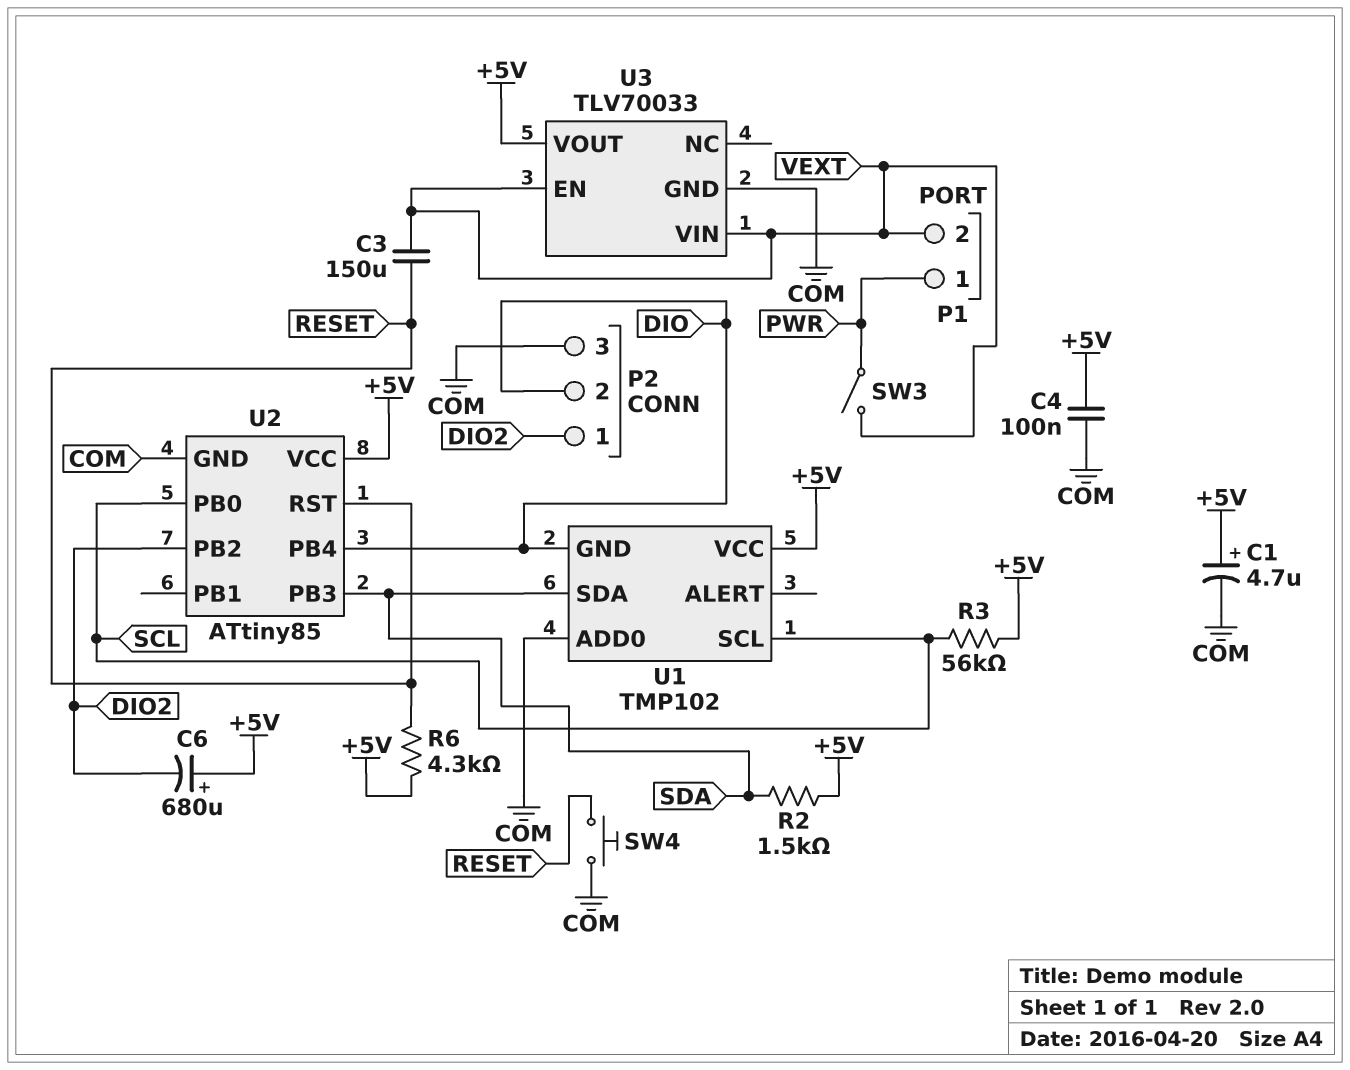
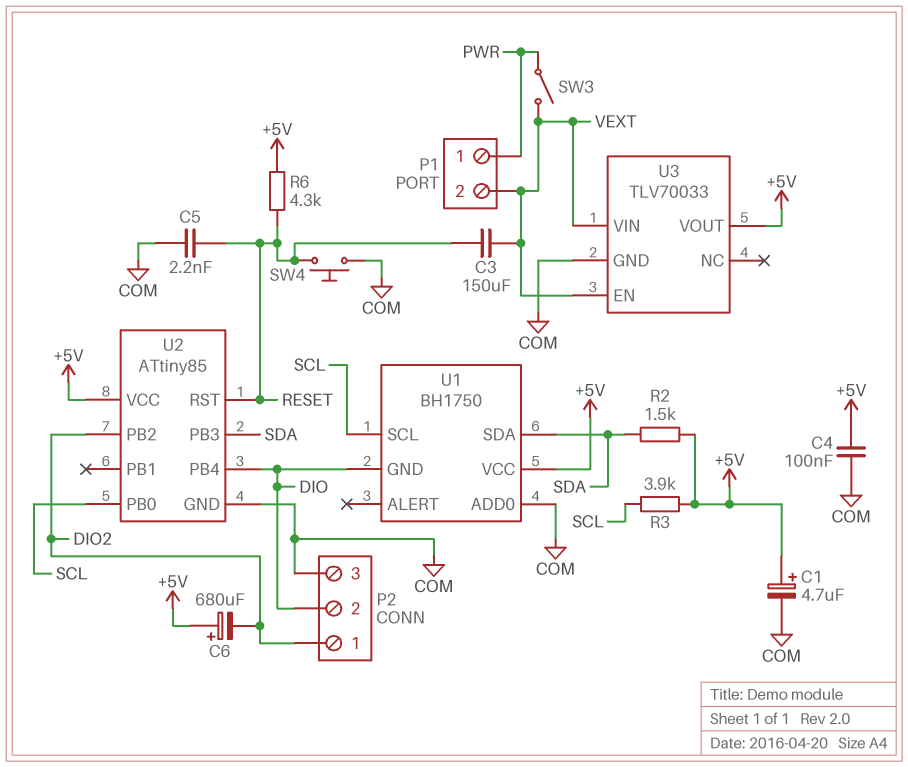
C5: none -> 2.2nF (COM, RESET)
R3: 56k (+5V, SCL) -> 3.9k (+5V, SCL)
U1: TMP102 -> BH1750

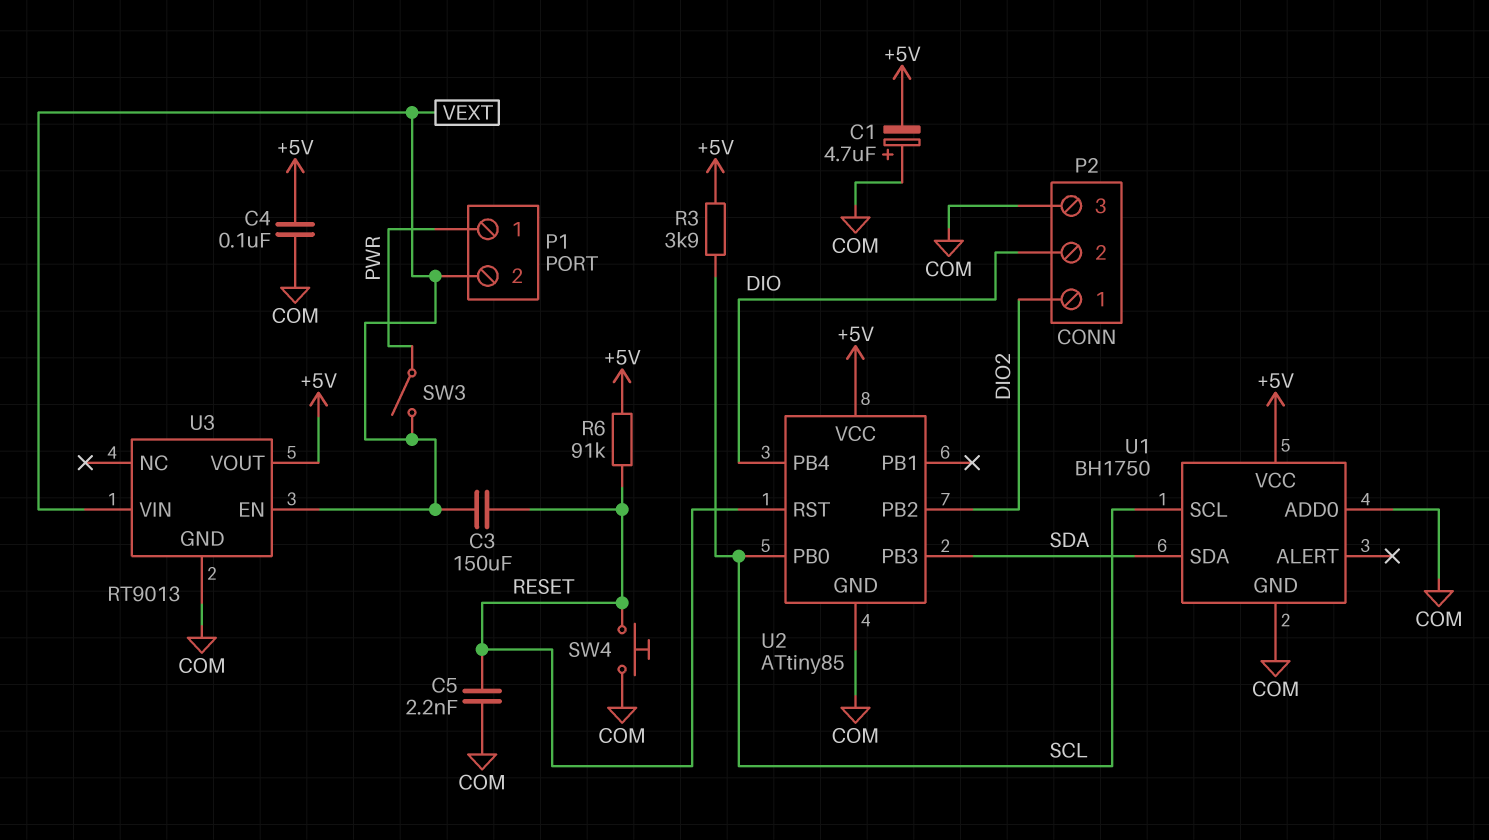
C1: 4.7uF (plus +5V, minus COM) -> 4.7uF (plus COM, minus +5V)
C6: 680uF (plus +5V, minus DIO2) -> none
R2: 1.5k (+5V, SDA) -> none
R6: 4.3k (+5V, RESET) -> 91k (+5V, RESET)
U1 pin GND: DIO -> COM
U3: TLV70033 -> RT9013

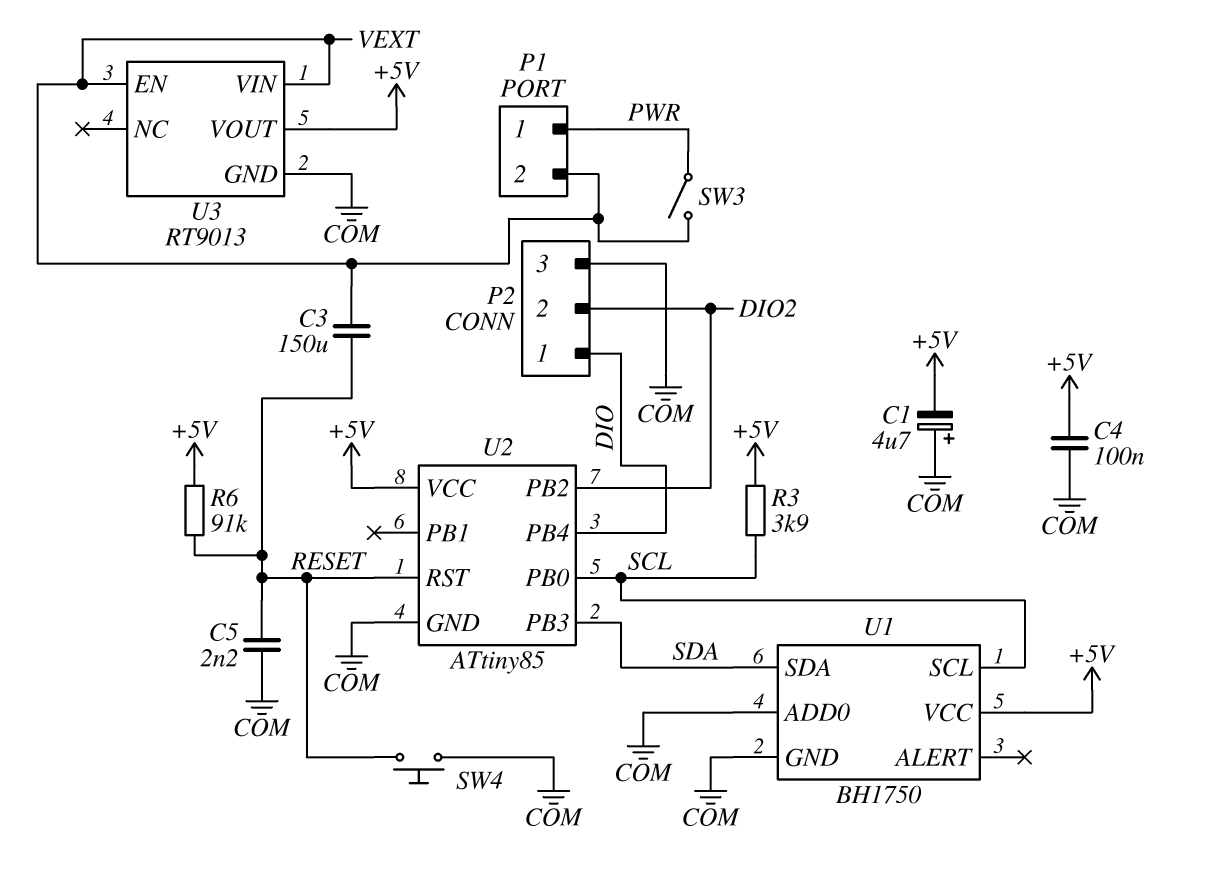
P2 pin 1: DIO2 -> DIO
P2 pin 2: DIO -> DIO2

